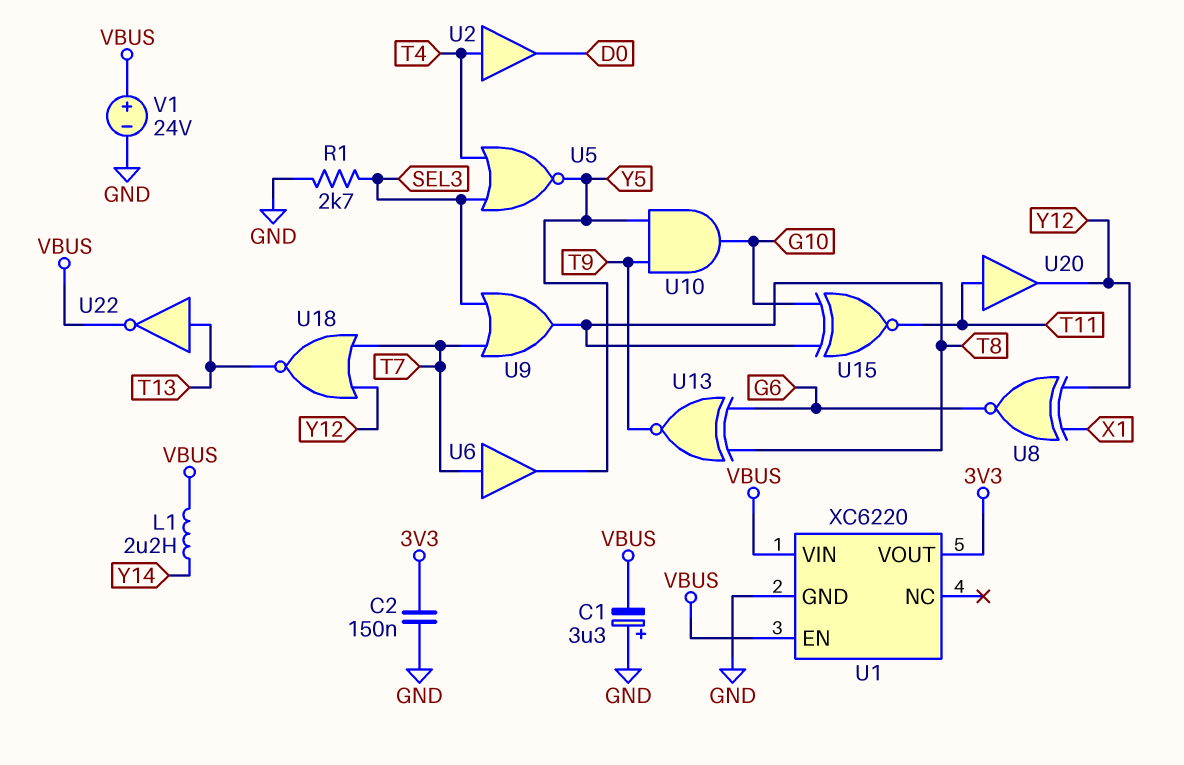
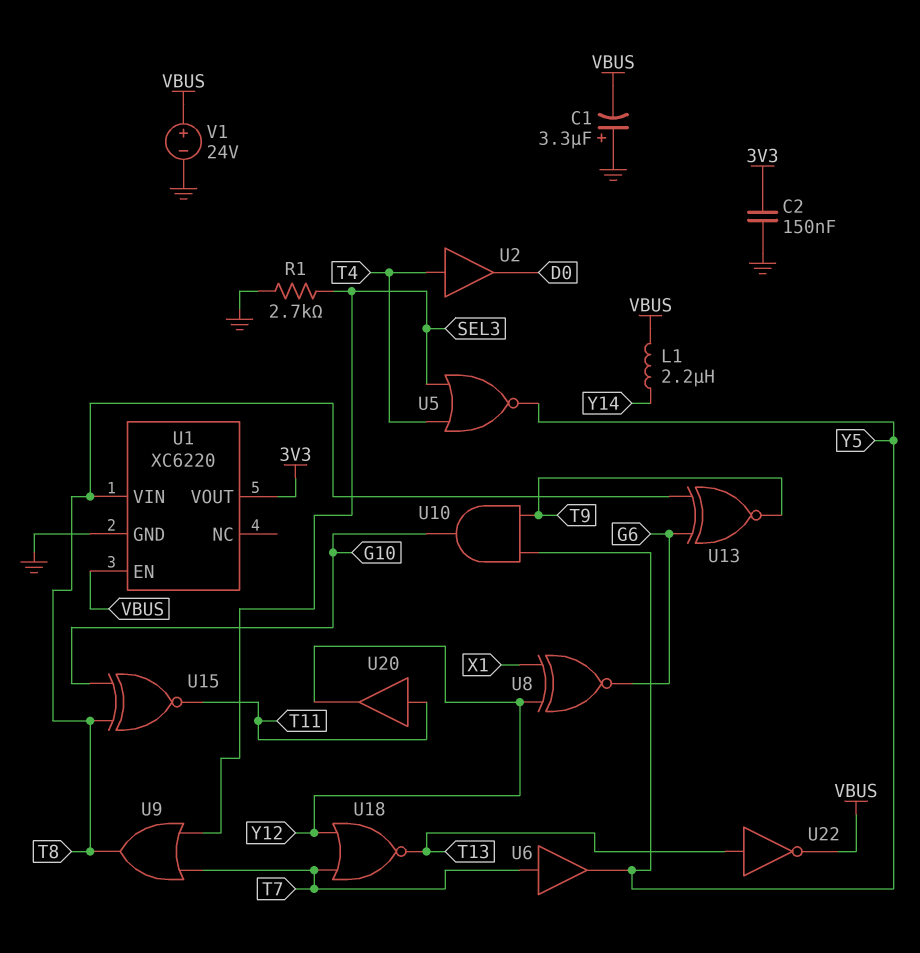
U1 pin VIN: VBUS -> T8

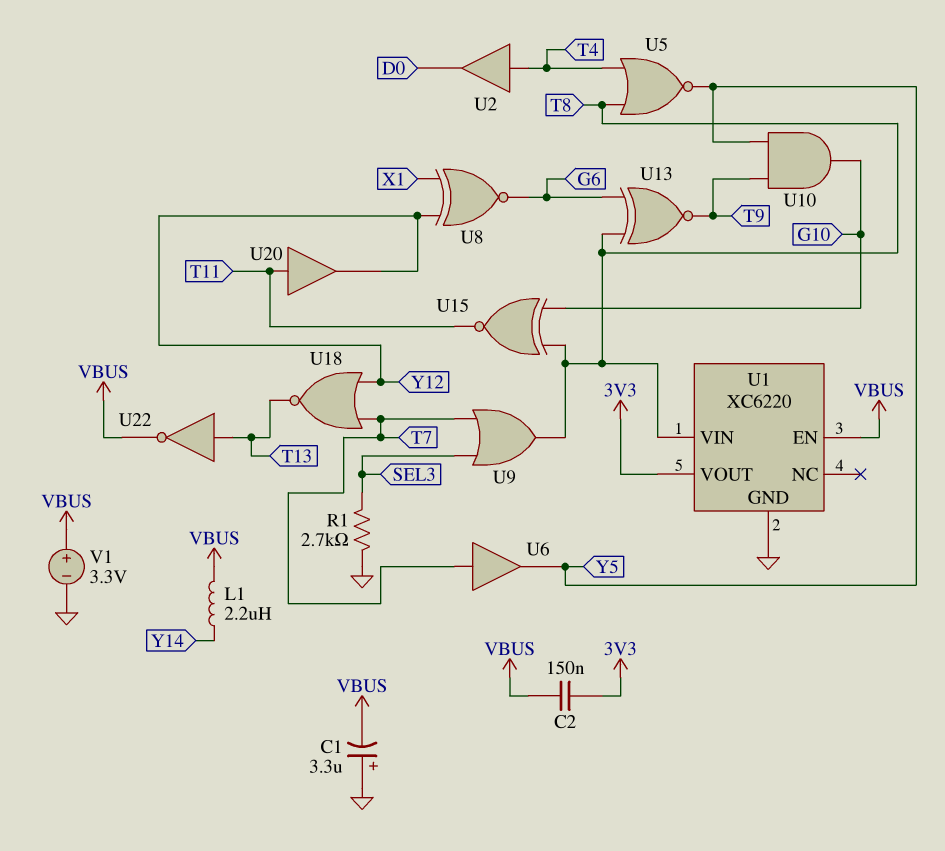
C2: 150nF (3V3, GND) -> 150nF (3V3, VBUS)
U5: NOR (in SEL3, in T4, out Y5) -> NOR (in T4, in T8, out Y5)
V1: 24V (plus VBUS, minus GND) -> 3.3V (plus VBUS, minus GND)

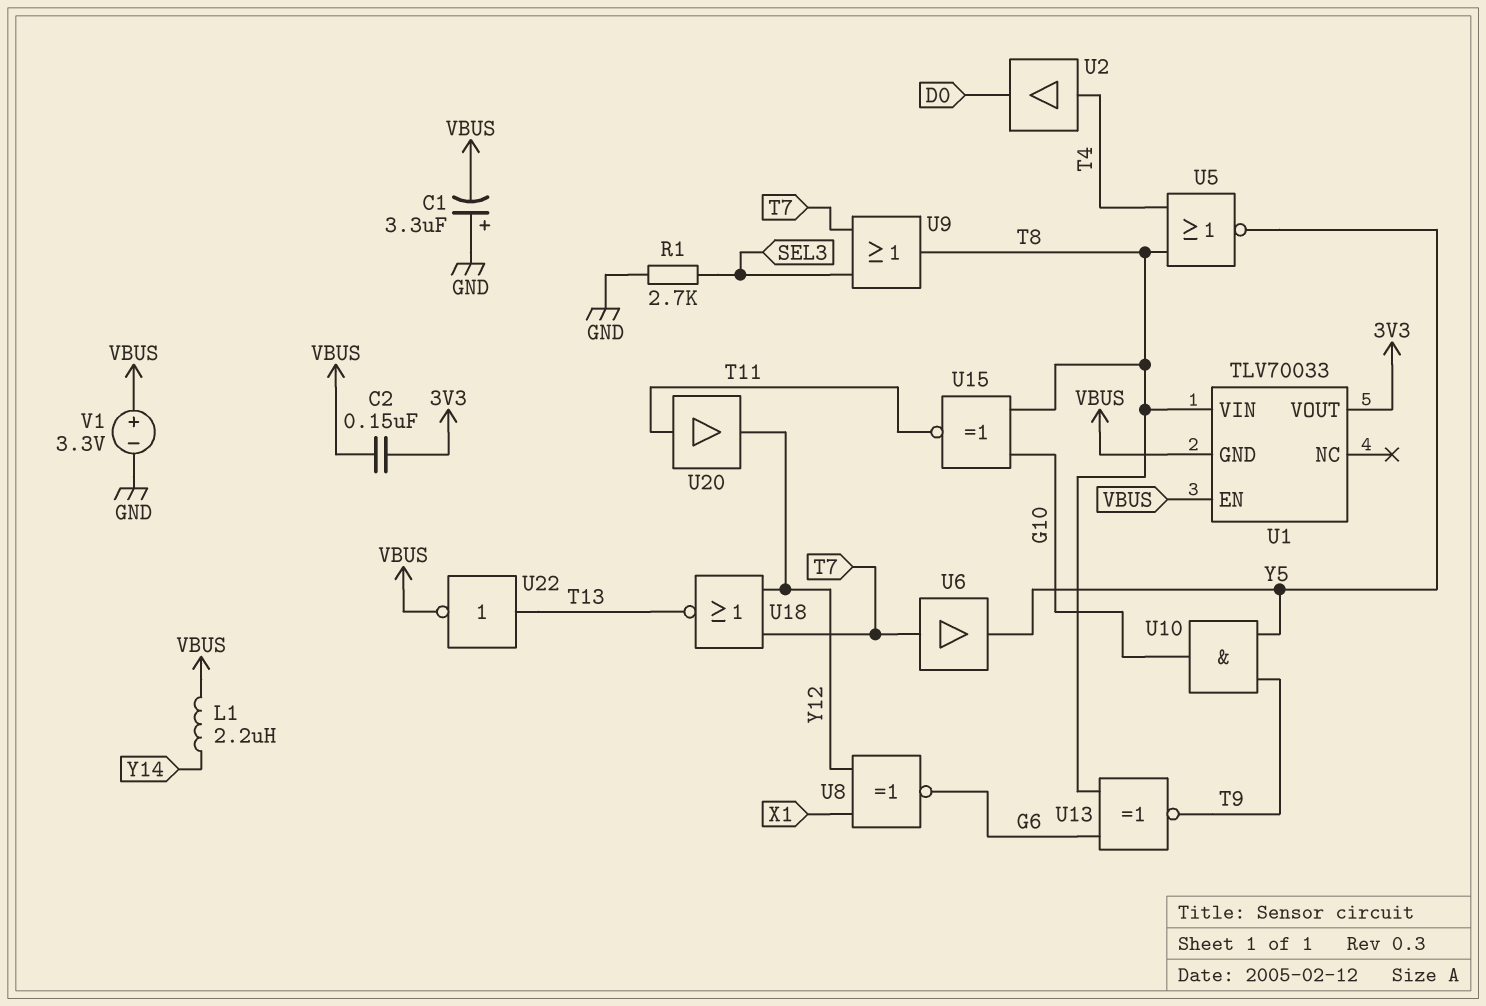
U1: XC6220 -> TLV70033
U1 pin GND: GND -> VBUS

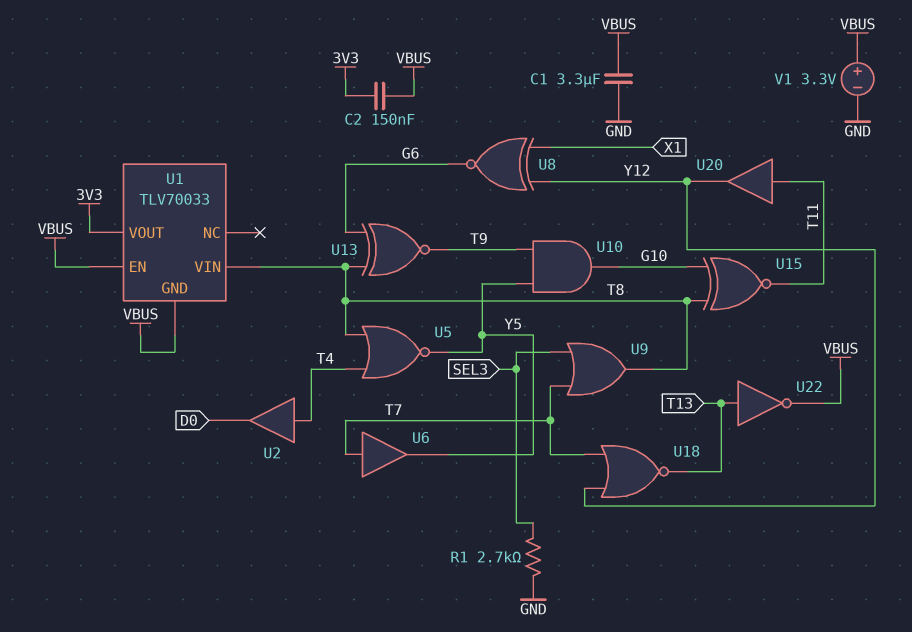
C1: 3.3uF (plus GND, minus VBUS) -> 3.3uF (GND, VBUS)
L1: 2.2uH (VBUS, Y14) -> none

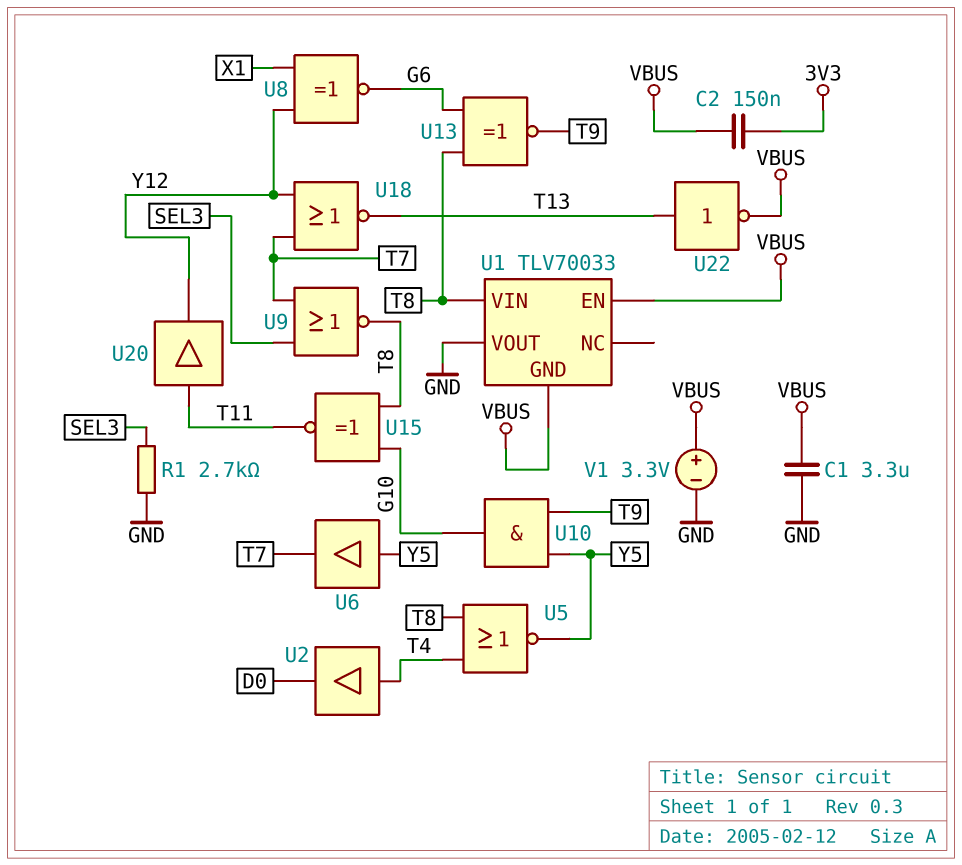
U1 pin VOUT: 3V3 -> GND
U6: buffer (in T7, out Y5) -> buffer (in Y5, out T7)
U9: OR (in SEL3, in T7, out T8) -> NOR (in SEL3, in T7, out T8)

